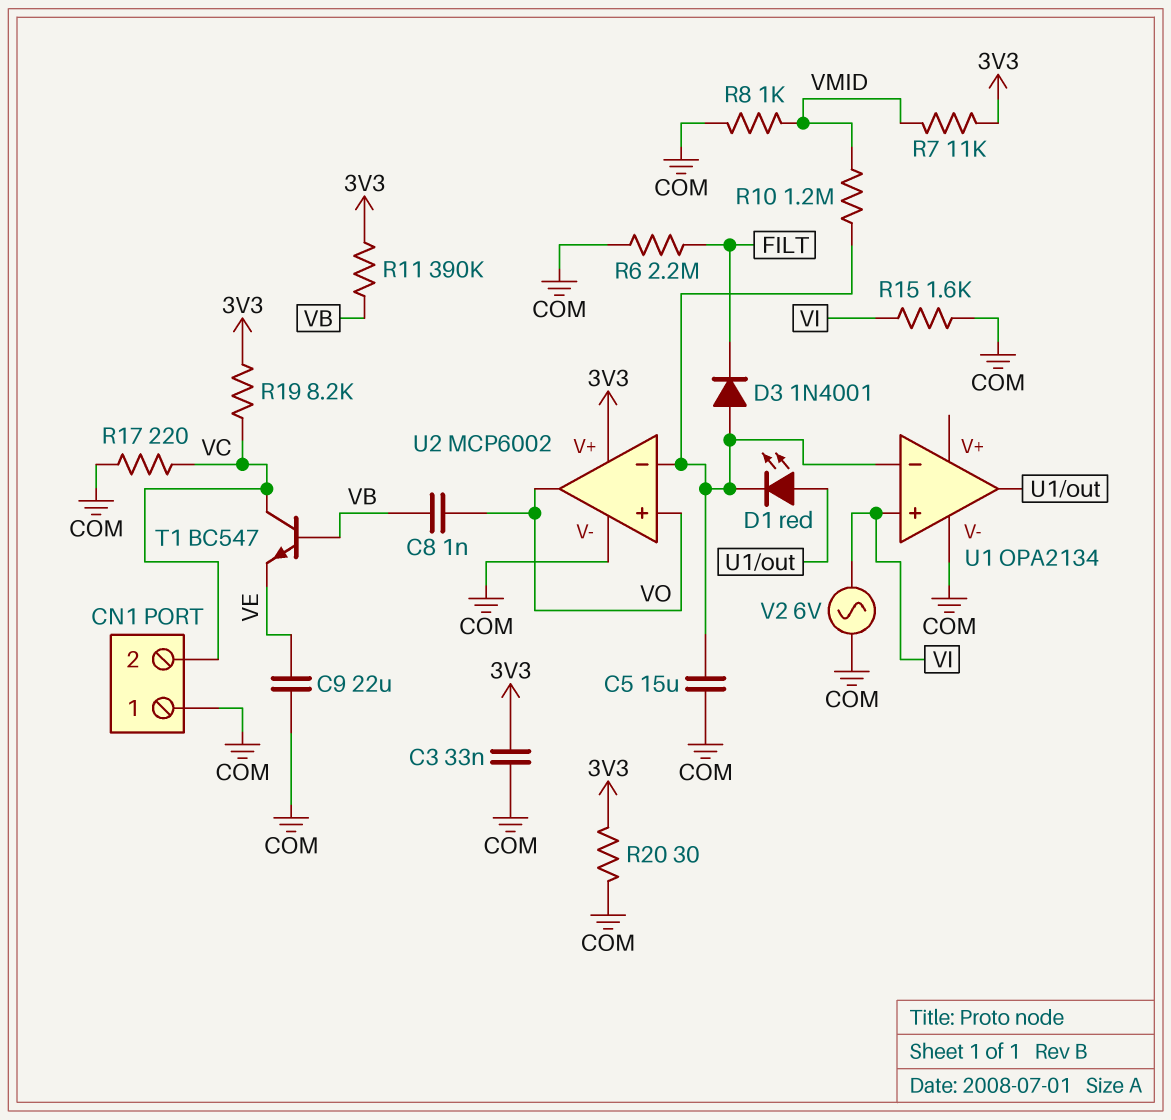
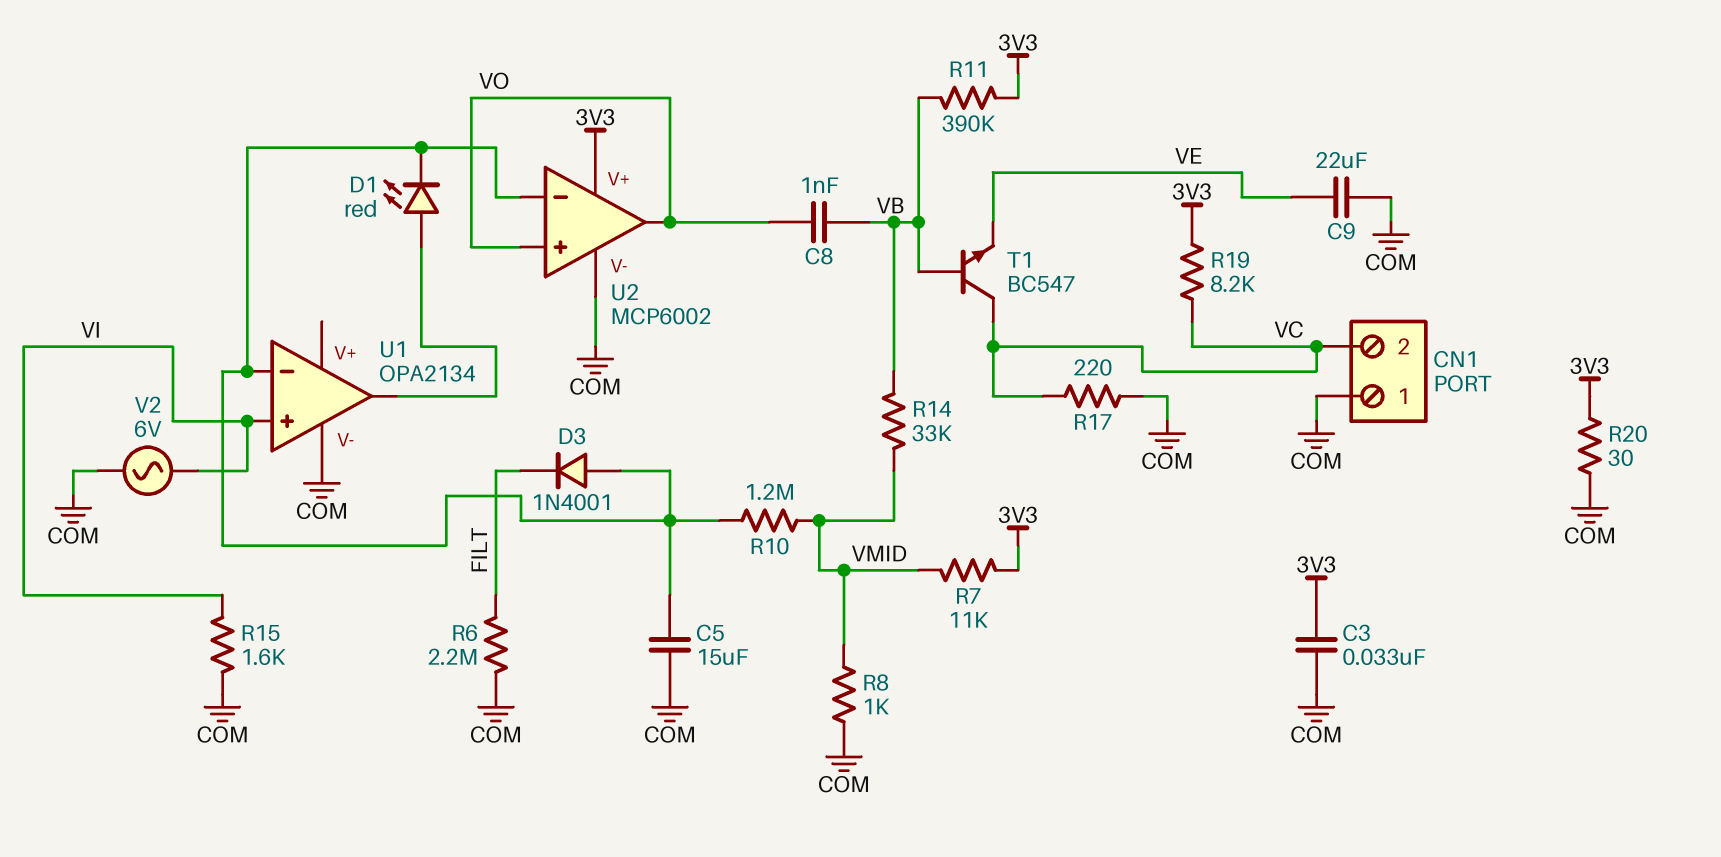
R14: none -> 33k (VB, VMID)

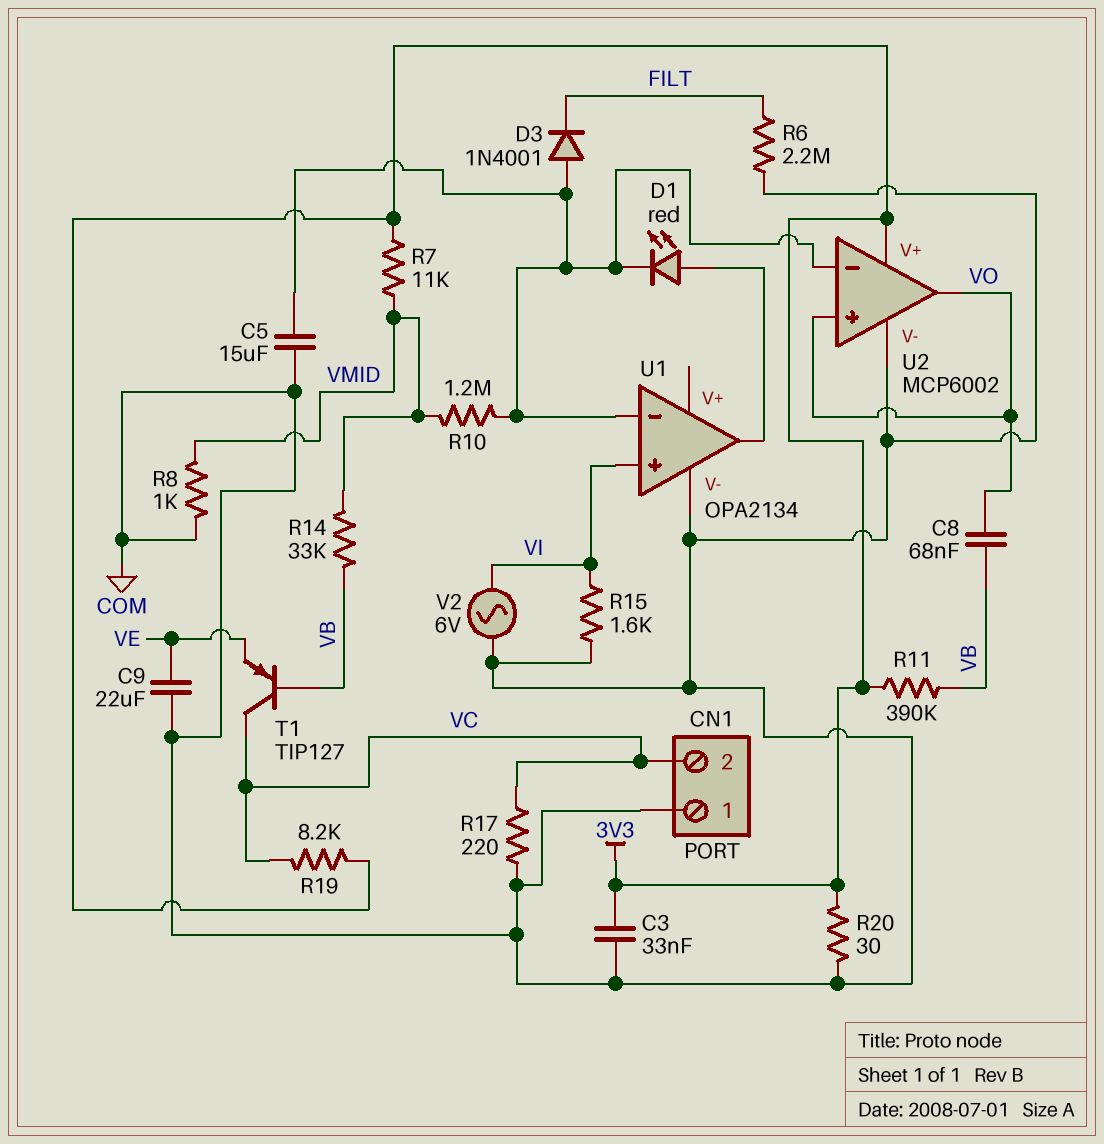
C8: 1nF (VB, VO) -> 68nF (VB, VO)
T1: NPN BC547 (B VB, C VC, E VE) -> PNP TIP127 (B VB, C VC, E VE)

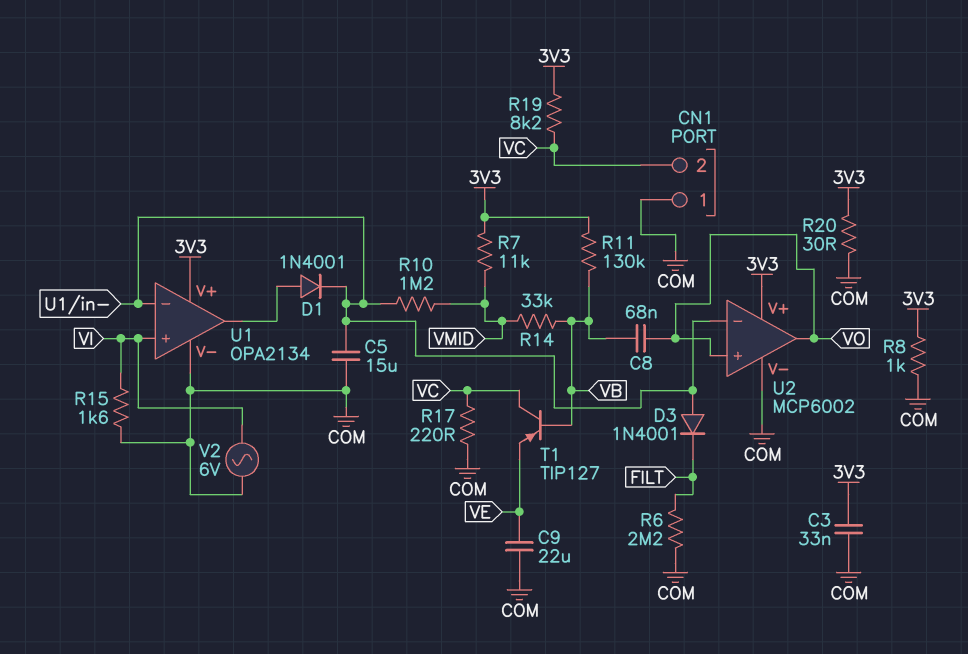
D1: LED red (A U1/out, K U1/in-) -> diode 1N4001 (A U1/out, K U1/in-)
R8: 1k (COM, VMID) -> 1k (3V3, COM)
R11: 390k (3V3, VB) -> 130k (3V3, VB)
U1 pin V+: none -> 3V3

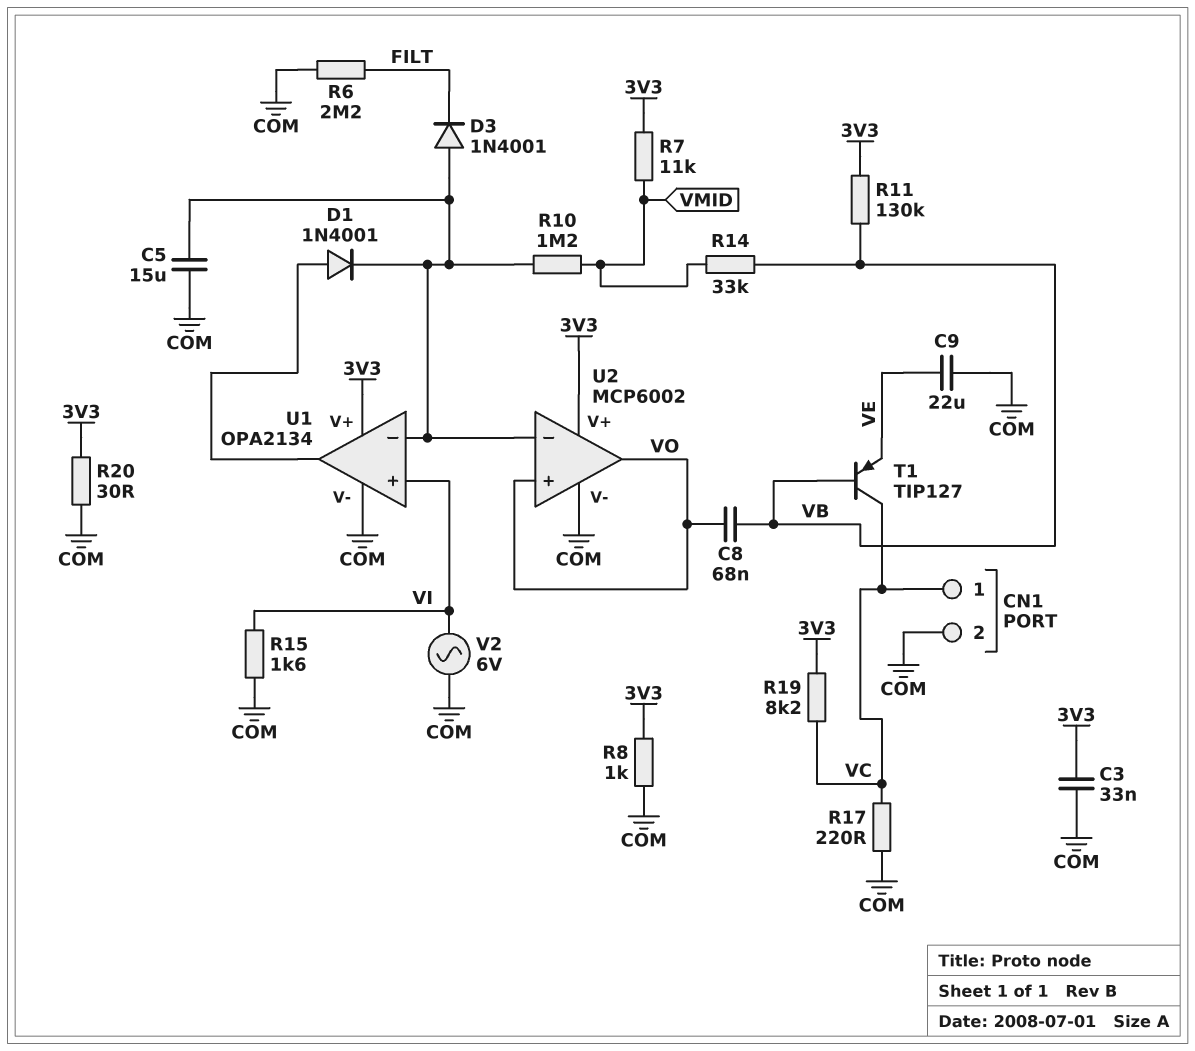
CN1 pin 1: COM -> VC
CN1 pin 2: VC -> COM

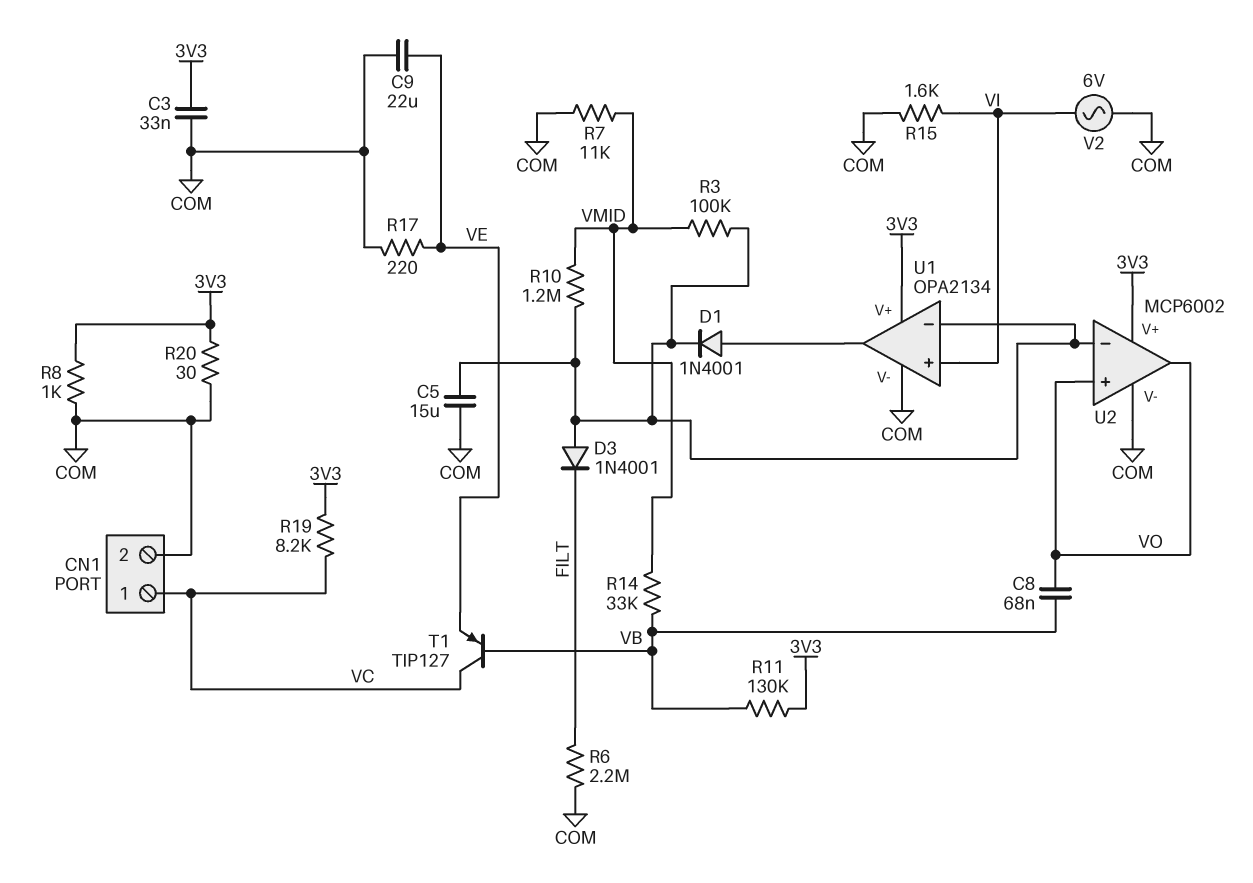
R3: none -> 100k (U1/in-, VMID)
R7: 11k (3V3, VMID) -> 11k (COM, VMID)
R17: 220 (COM, VC) -> 220 (COM, VE)

